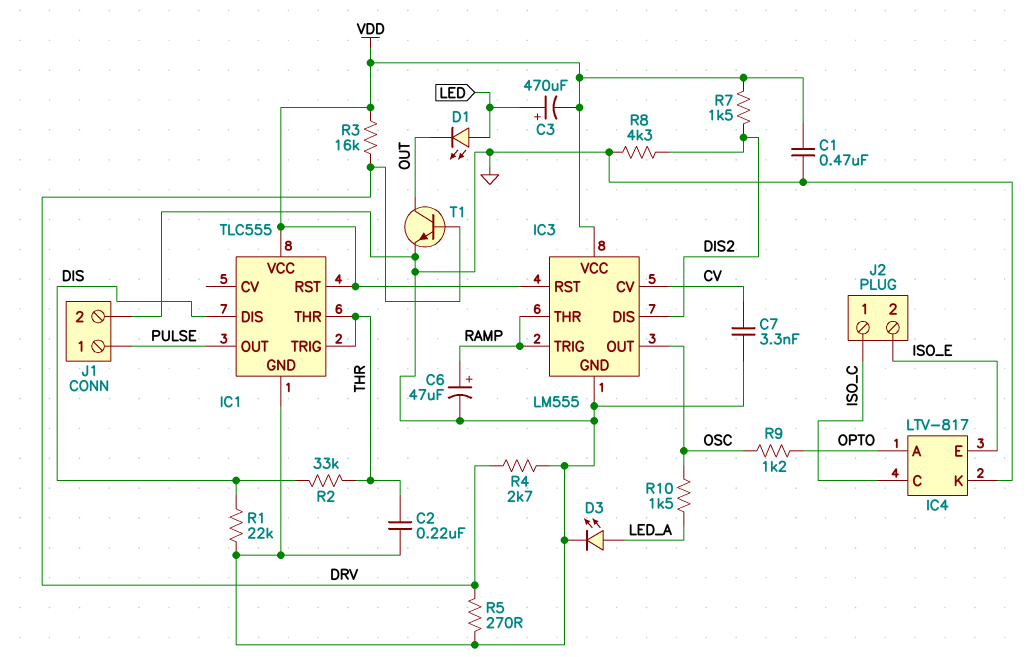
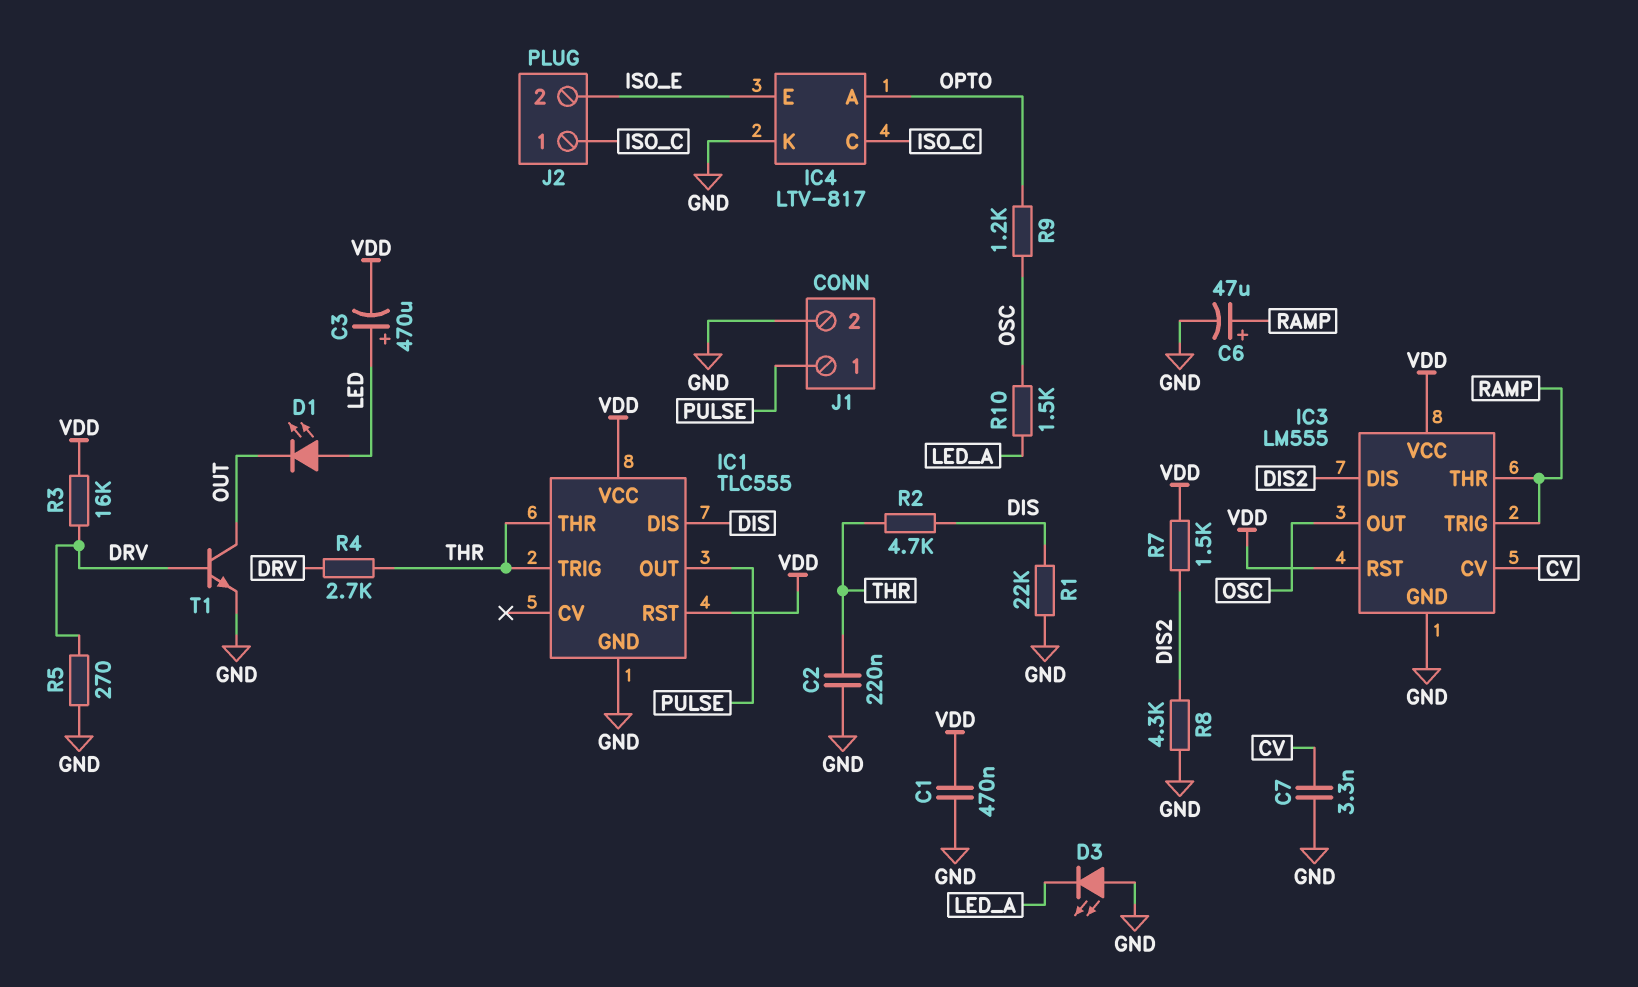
D3: LED (A LED_A, K GND) -> LED (A GND, K LED_A)
R2: 33k (DIS, THR) -> 4.7k (DIS, THR)
R4: 2.7k (DRV, GND) -> 2.7k (DRV, THR)

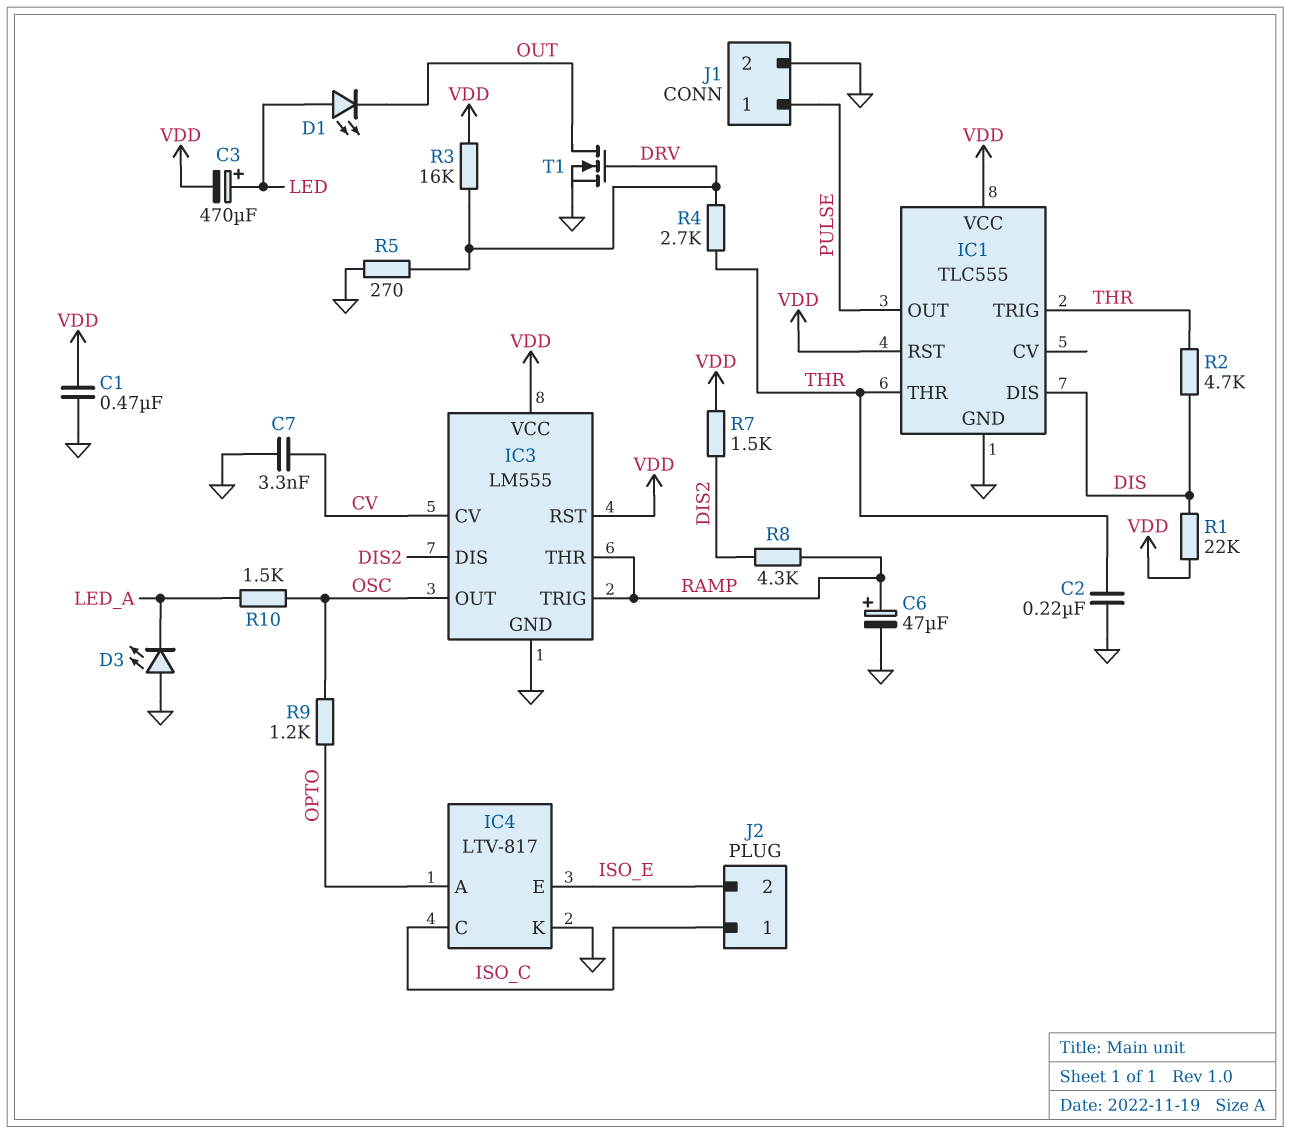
R1: 22k (DIS, GND) -> 22k (DIS, VDD)
R8: 4.3k (DIS2, GND) -> 4.3k (DIS2, RAMP)
T1: NPN (B DRV, C OUT, E GND) -> NMOS (G DRV, D OUT, S GND)

